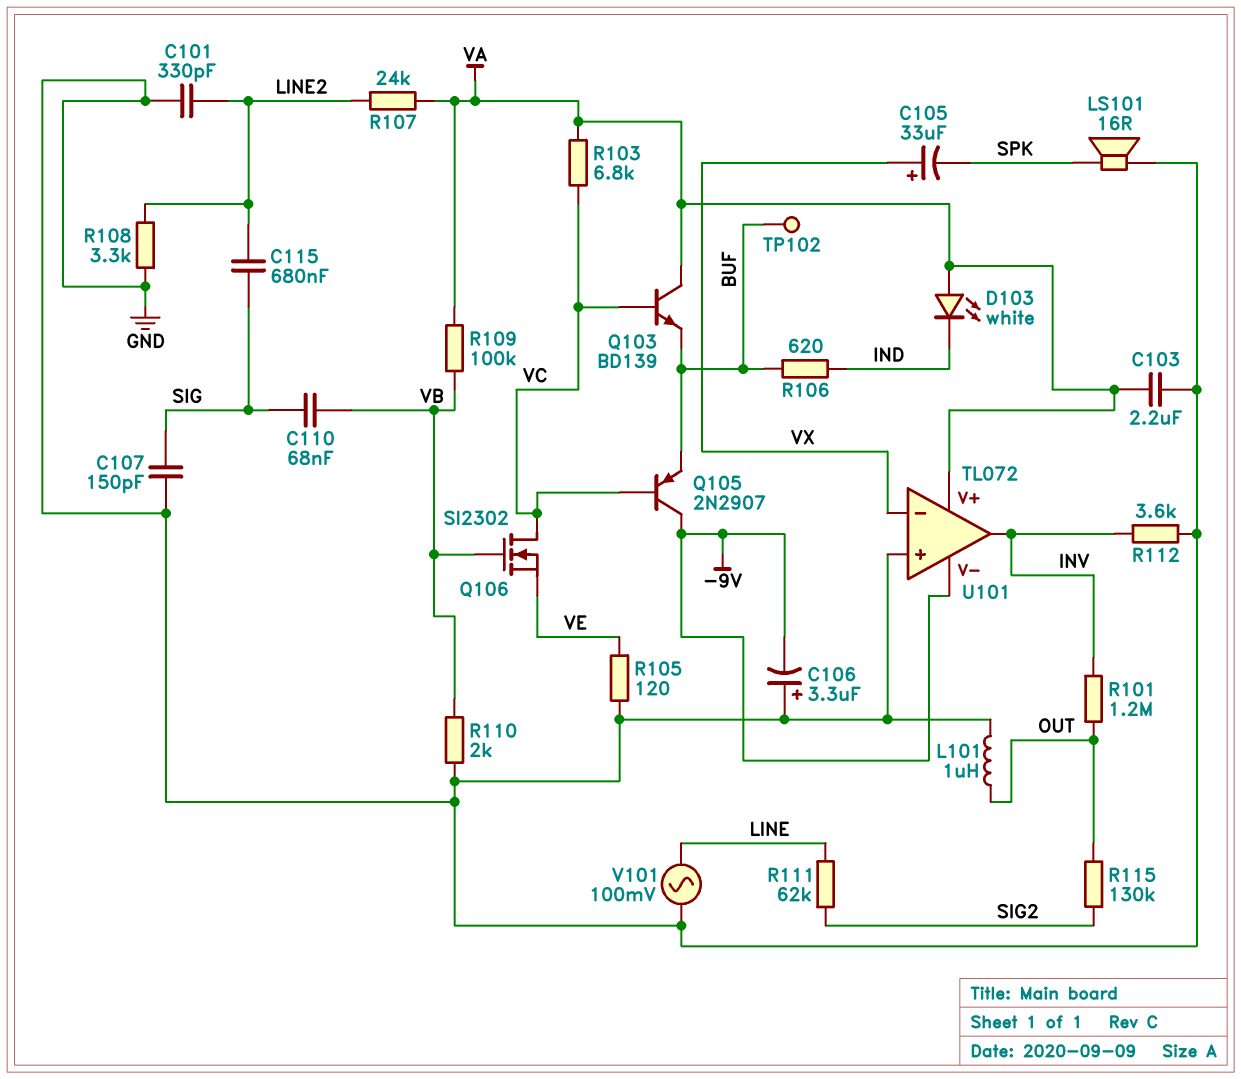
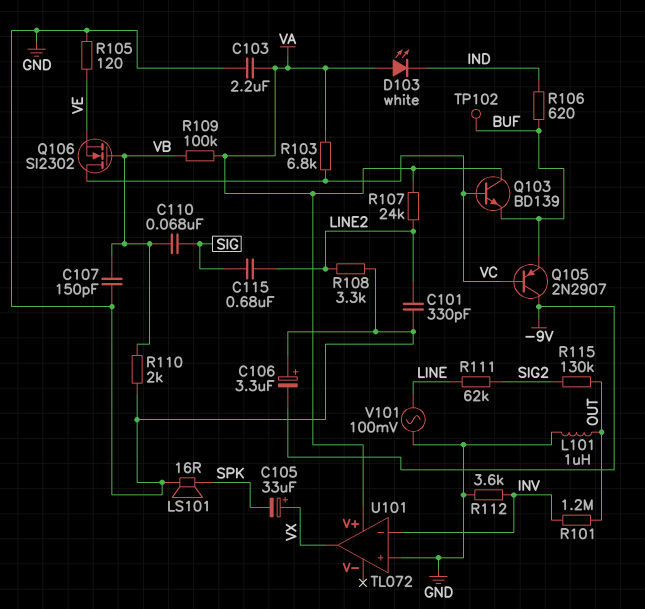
C107: 150pF (GND, SIG) -> 150pF (GND, VB)
U101 pin V-: -9V -> none
U101 pin in-: VX -> INV
U101 pin out: INV -> VX

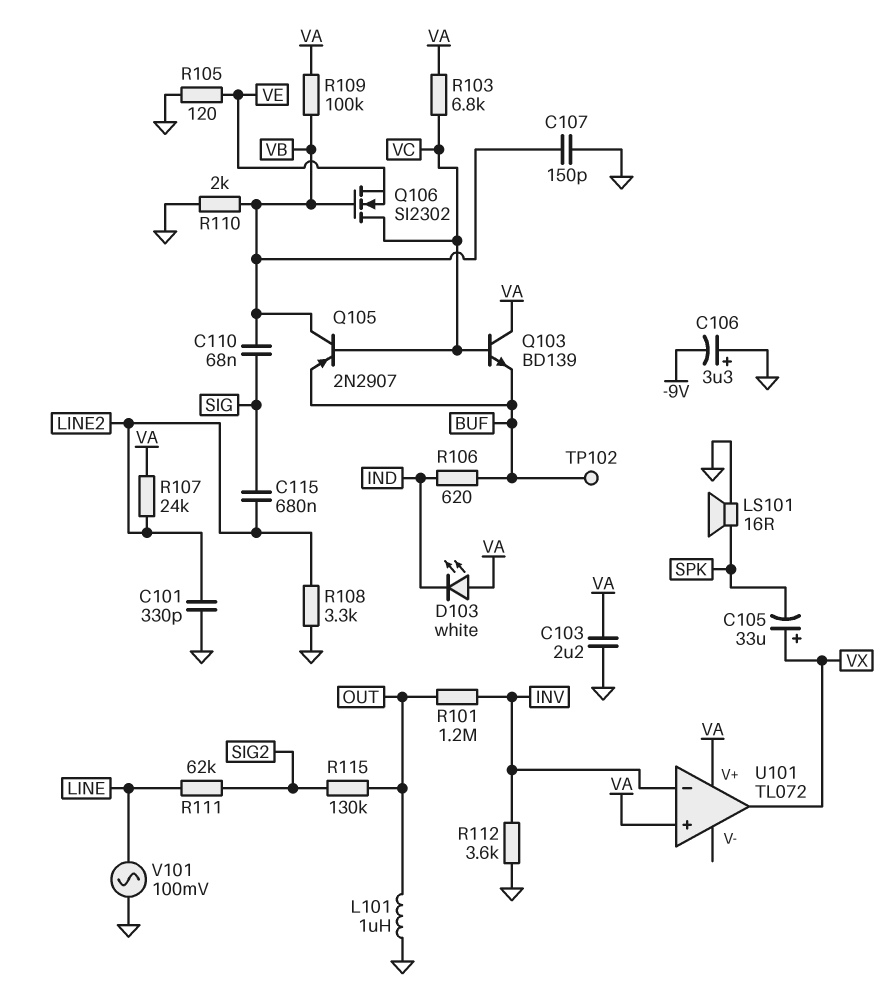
Q105: PNP 2N2907 (B VC, C -9V, E BUF) -> PNP 2N2907 (B VC, C VB, E BUF)
U101 pin in+: GND -> VA

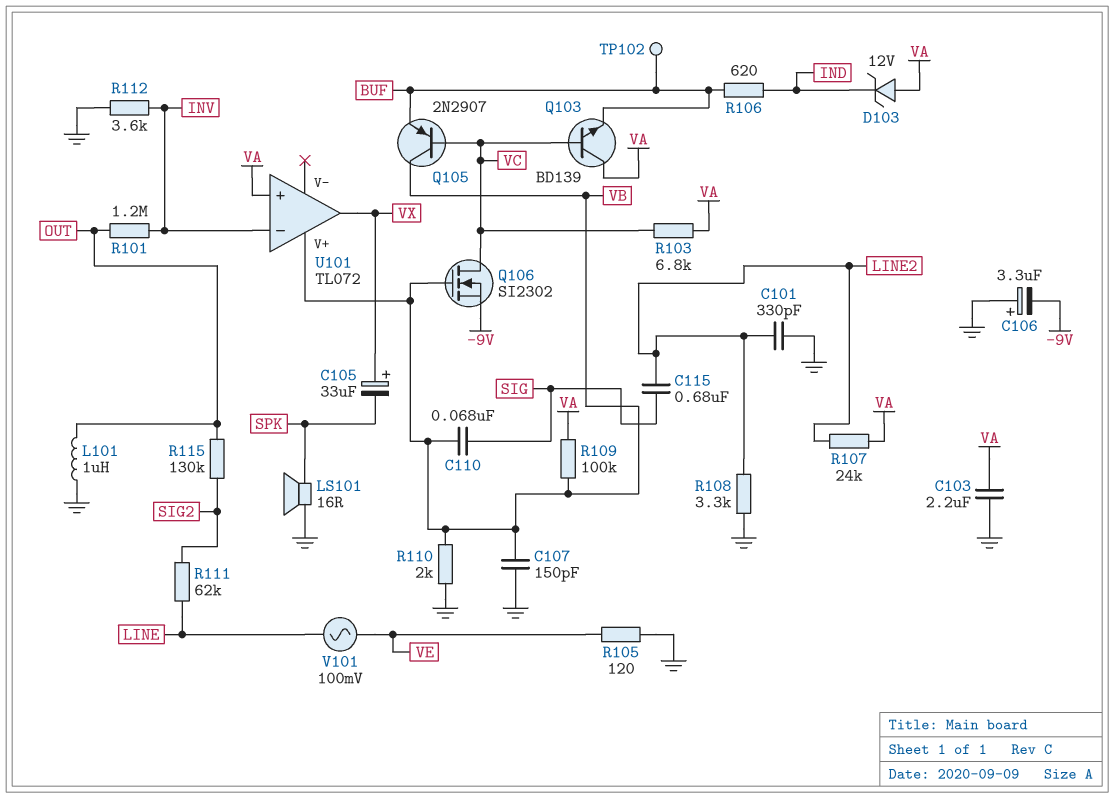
D103: LED white (A VA, K IND) -> zener 12V (A VA, K IND)
Q106: NMOS SI2302 (G VB, D VC, S VE) -> NMOS SI2302 (G VB, D VC, S -9V)
U101 pin V+: VA -> VB
V101: AC 100mV (GND, LINE) -> AC 100mV (LINE, VE)

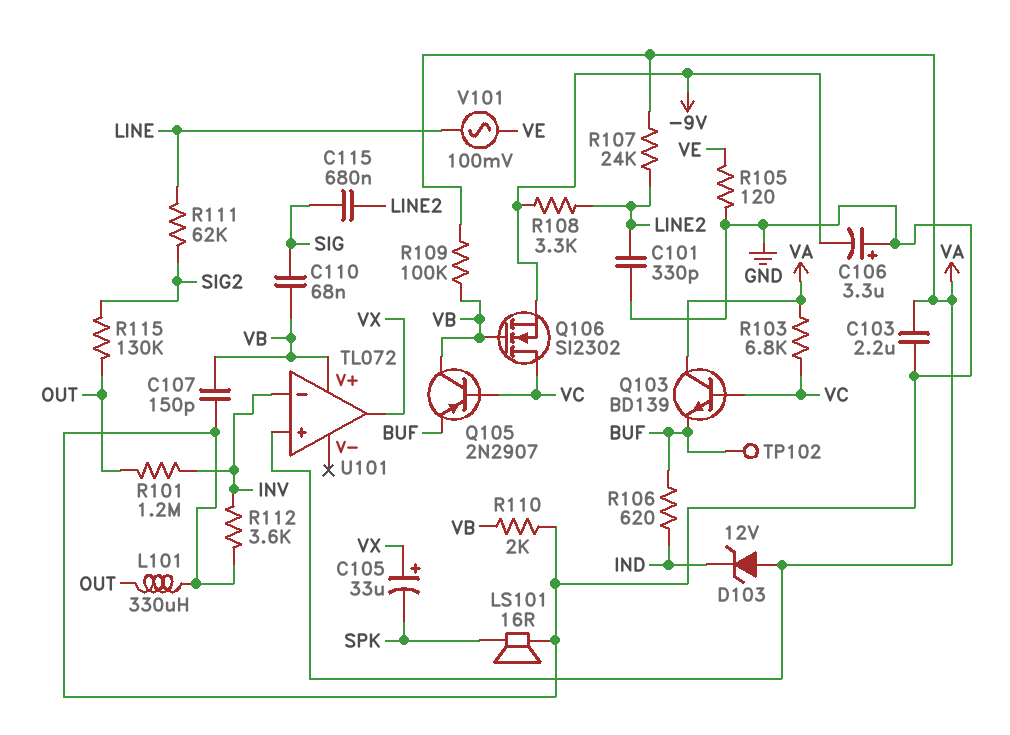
L101: 1uH (GND, OUT) -> 330uH (GND, OUT)
R108: 3.3k (GND, LINE2) -> 3.3k (-9V, LINE2)

